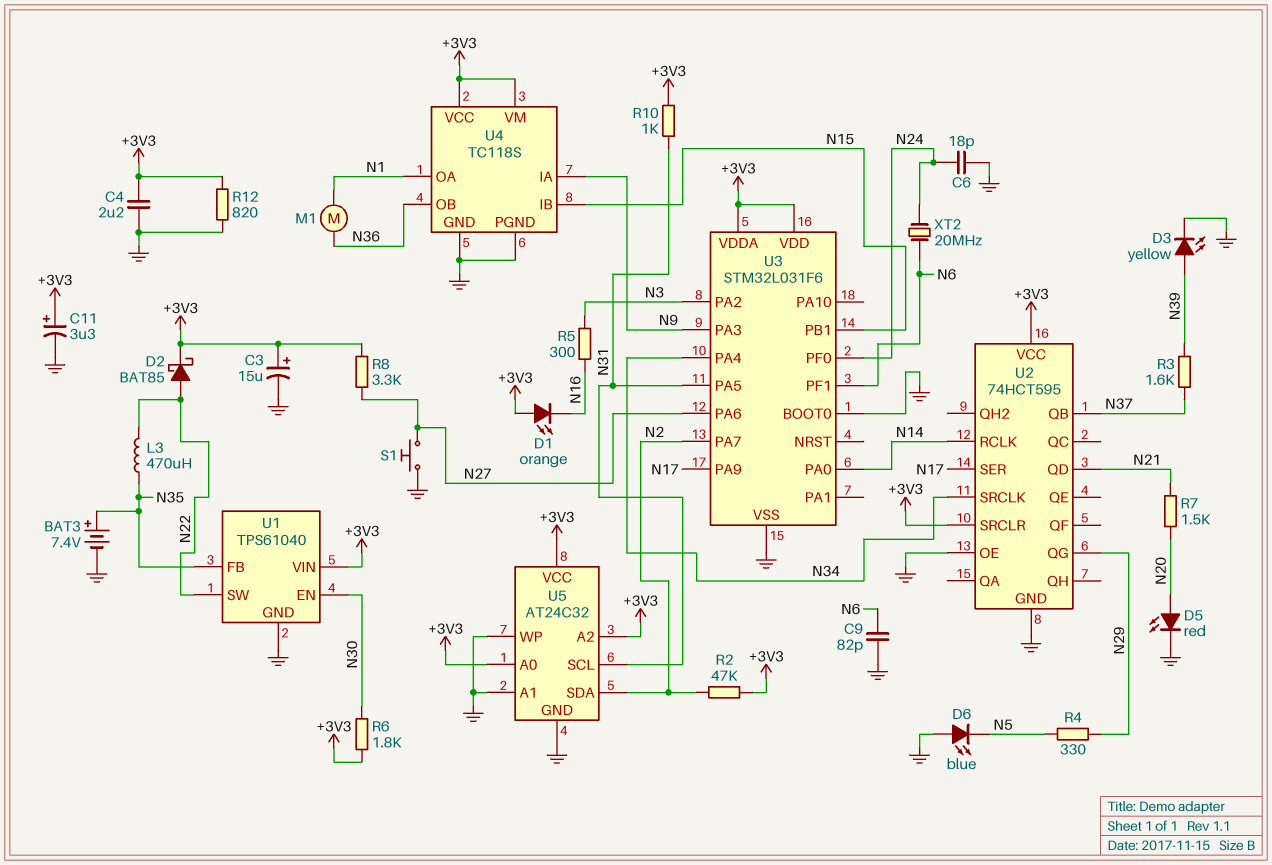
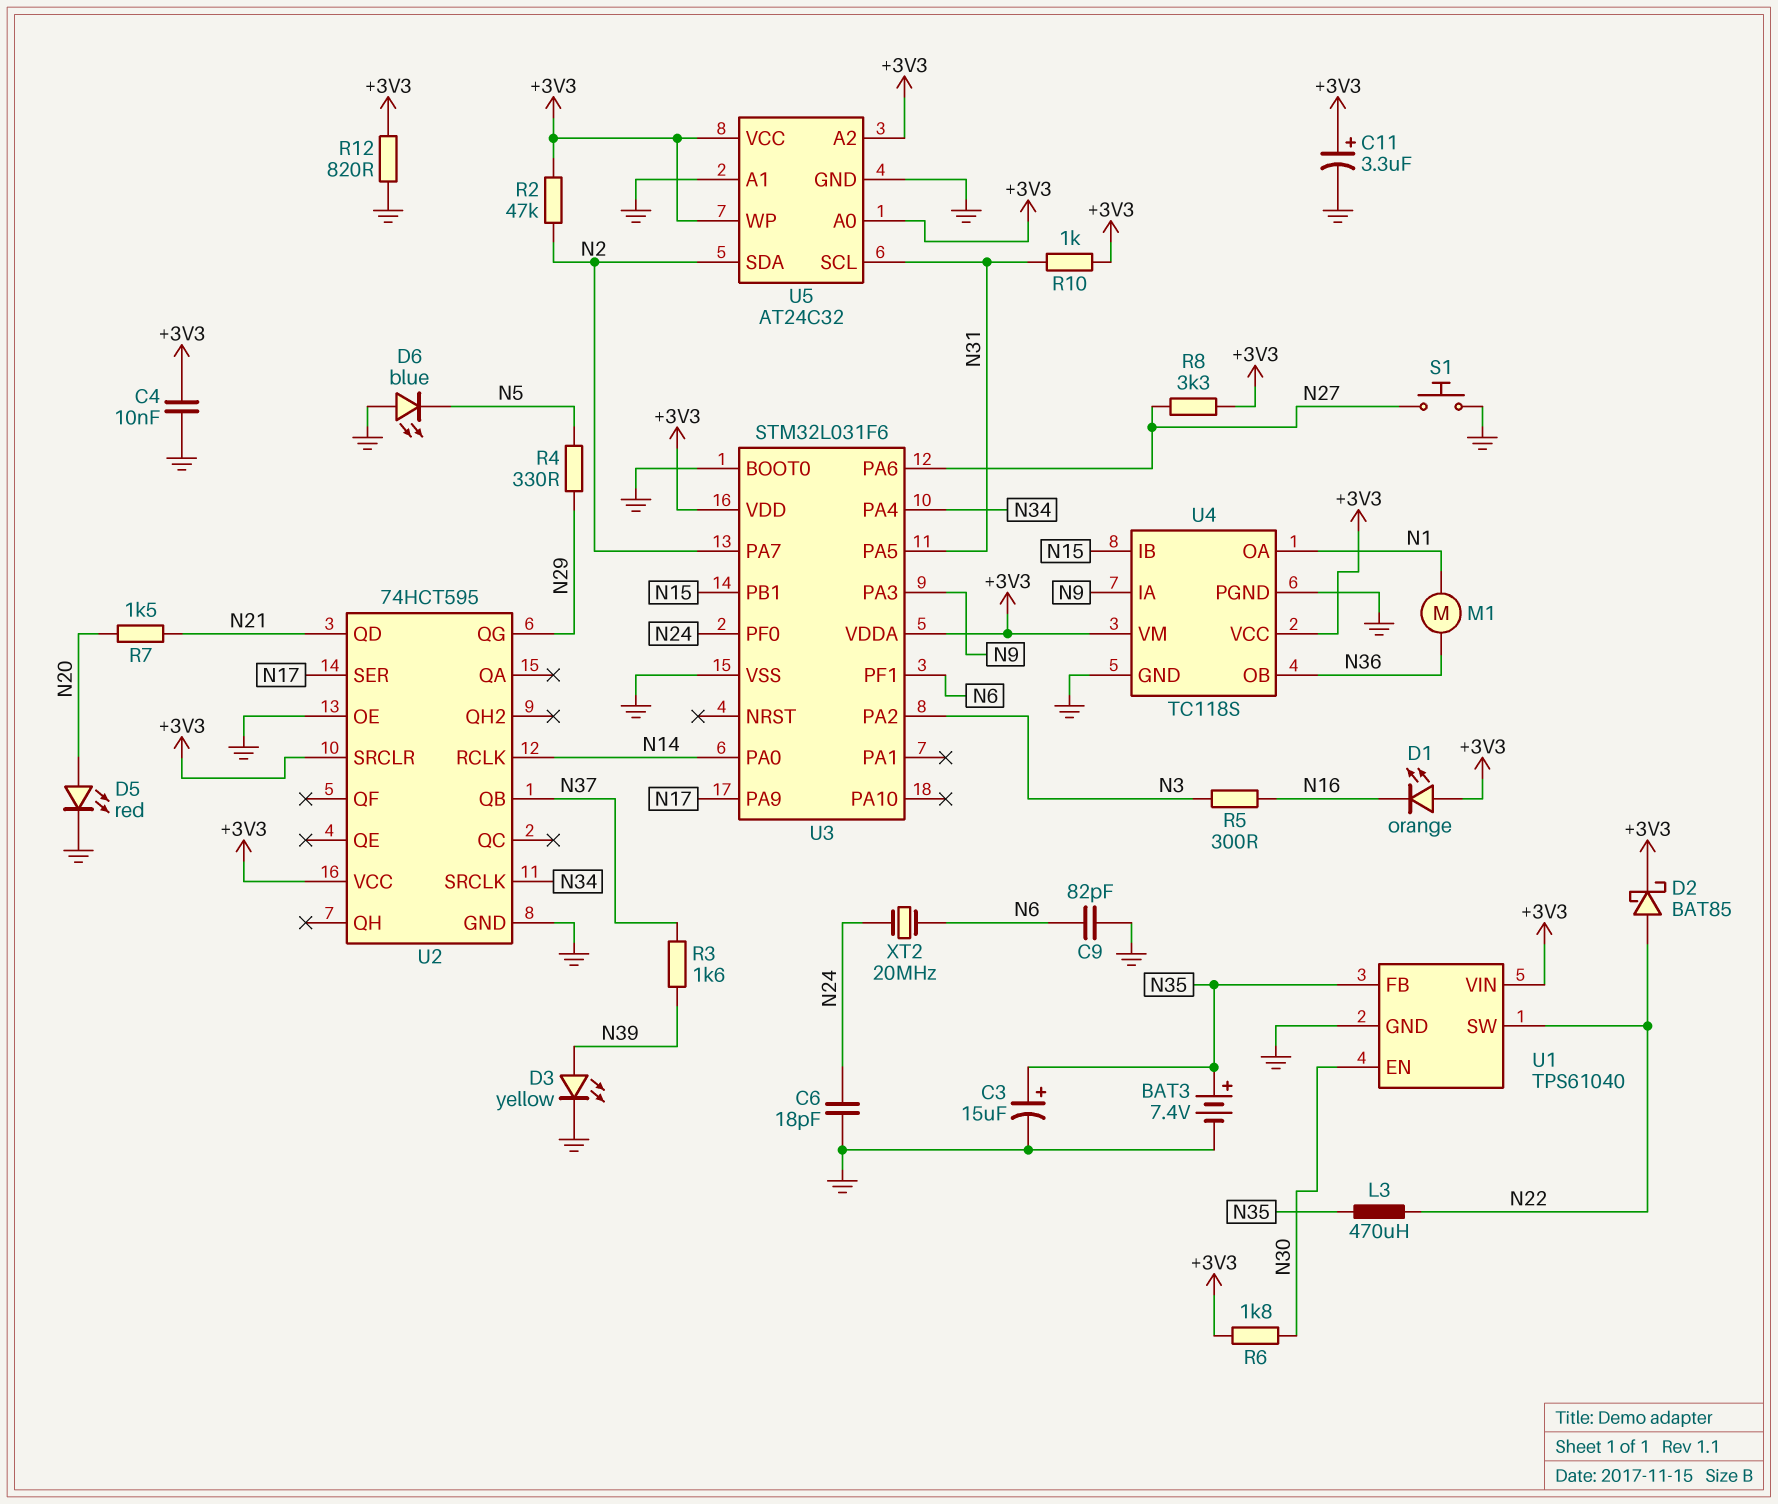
C3: 15uF (plus +3V3, minus GND) -> 15uF (plus N35, minus GND)
C4: 2.2uF (+3V3, GND) -> 10nF (+3V3, GND)
U5 pin WP: GND -> +3V3

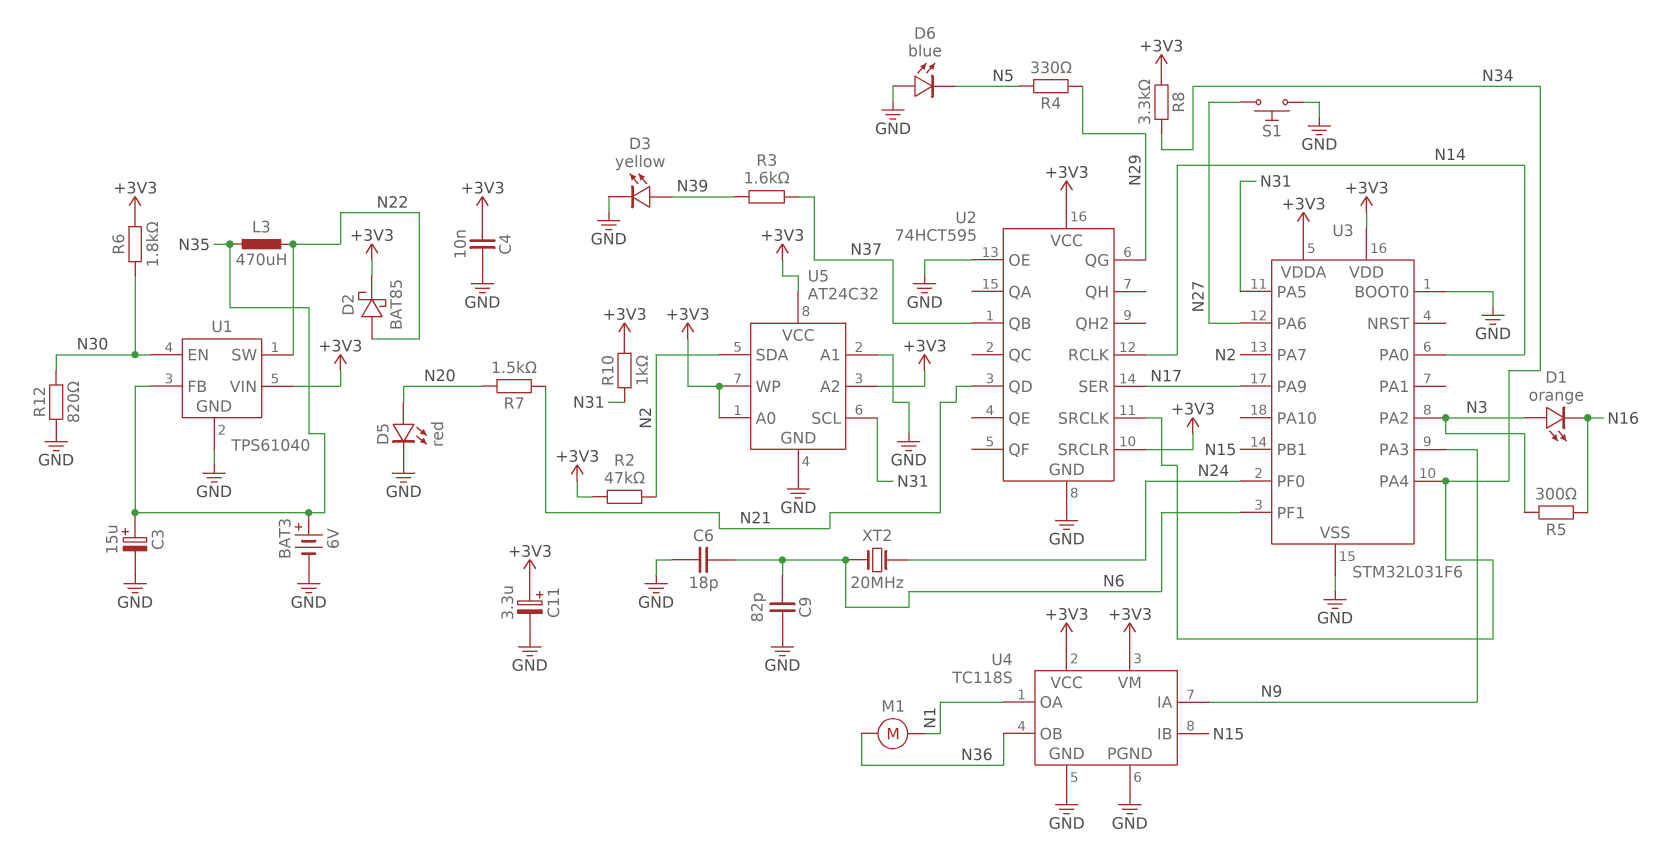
BAT3: 7.4V (plus N35, minus GND) -> 6V (plus N35, minus GND)
C6: 18pF (GND, N24) -> 18pF (GND, N6)
D1: LED orange (A +3V3, K N16) -> LED orange (A N3, K N16)
R8: 3.3k (+3V3, N27) -> 3.3k (+3V3, N34)
R12: 820 (+3V3, GND) -> 820 (GND, N30)

